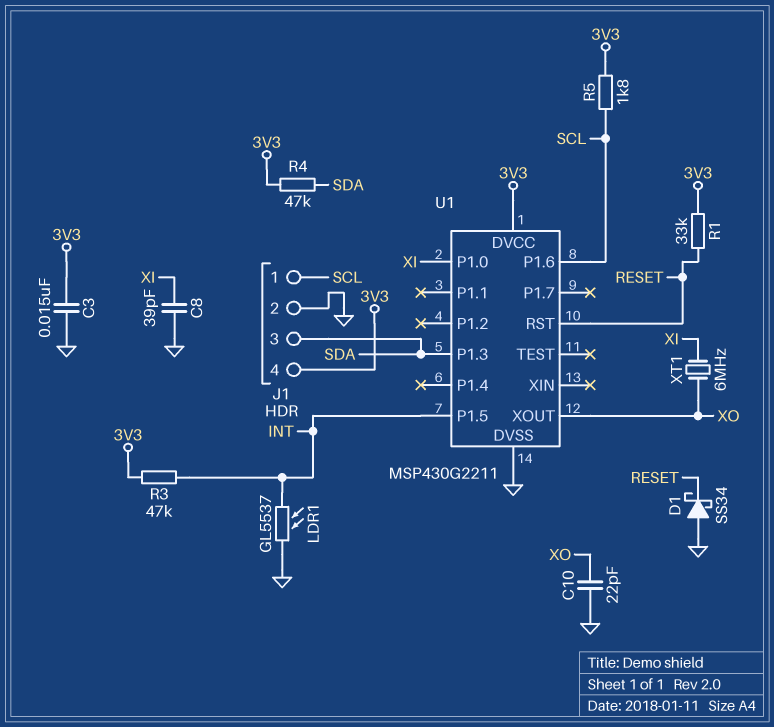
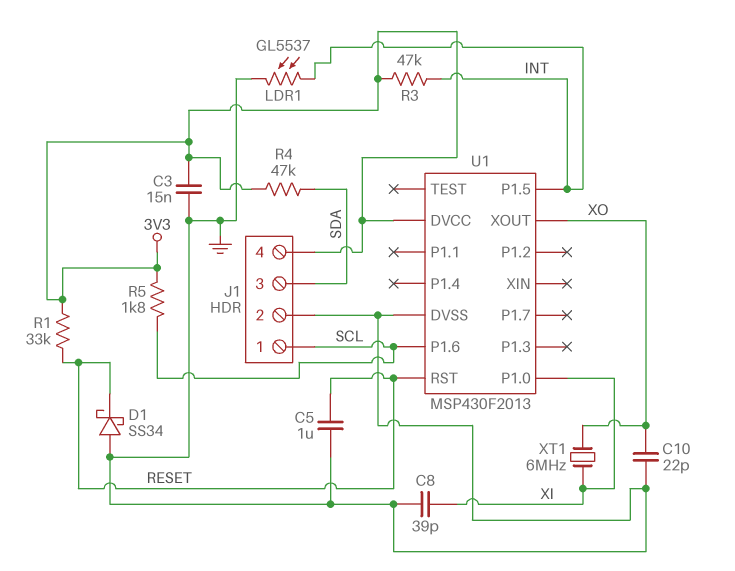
C5: none -> 1uF (GND, RESET)
U1: MSP430G2211 -> MSP430F2013
U1 pin P1.3: SDA -> none

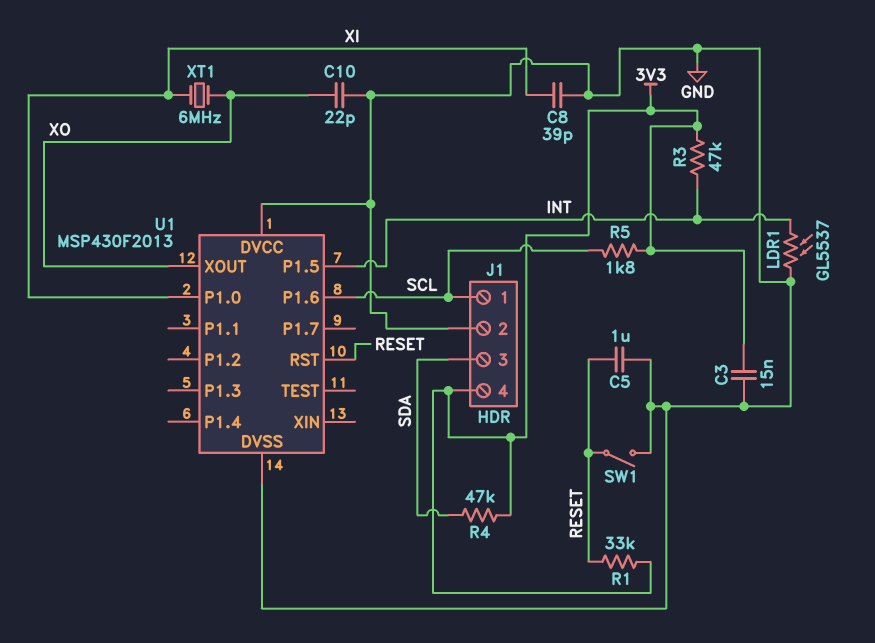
D1: schottky SS34 (A GND, K RESET) -> none
SW1: none -> switch (GND, RESET)
U1 pin DVCC: 3V3 -> GND

